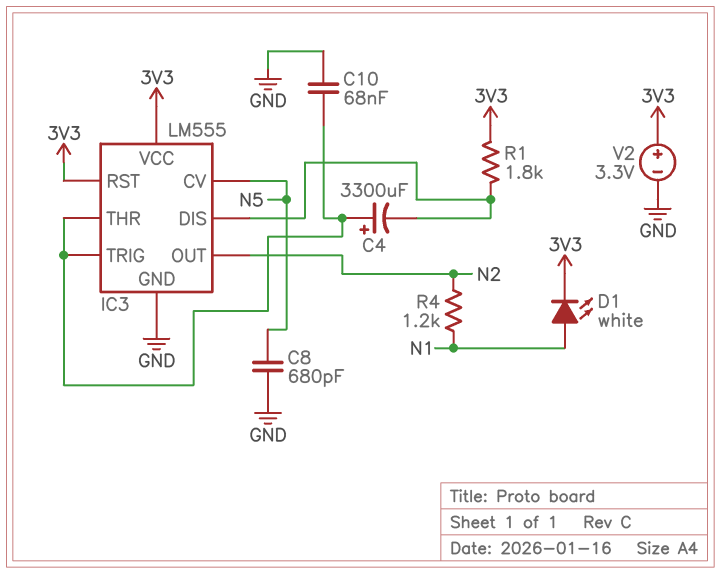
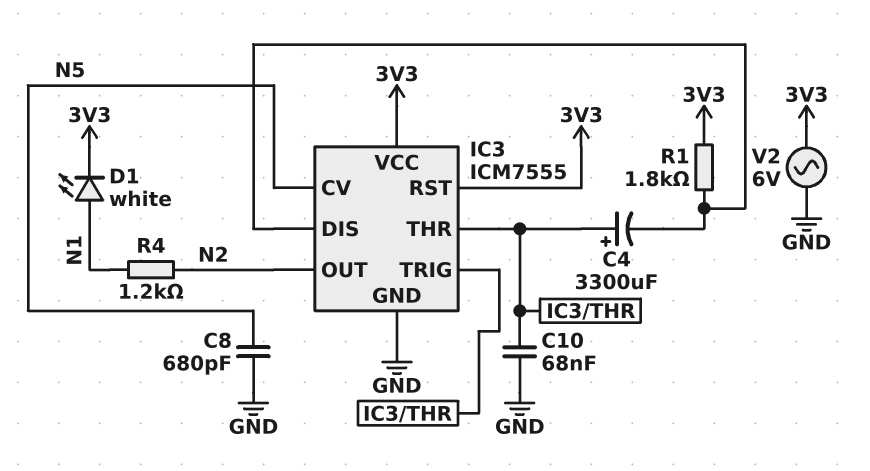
IC3: LM555 -> ICM7555
V2: 3.3V (plus 3V3, minus GND) -> AC 6V (3V3, GND)

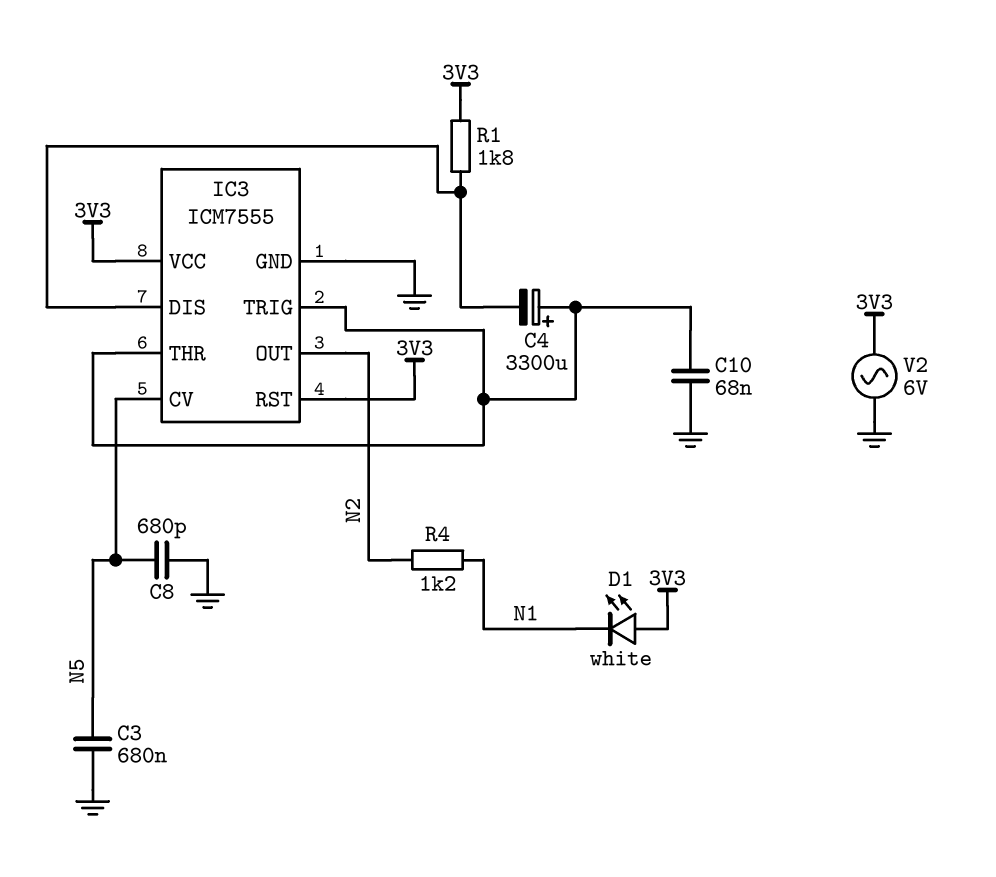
C3: none -> 680nF (GND, N5)
D1: LED white (A N1, K 3V3) -> LED white (A 3V3, K N1)

